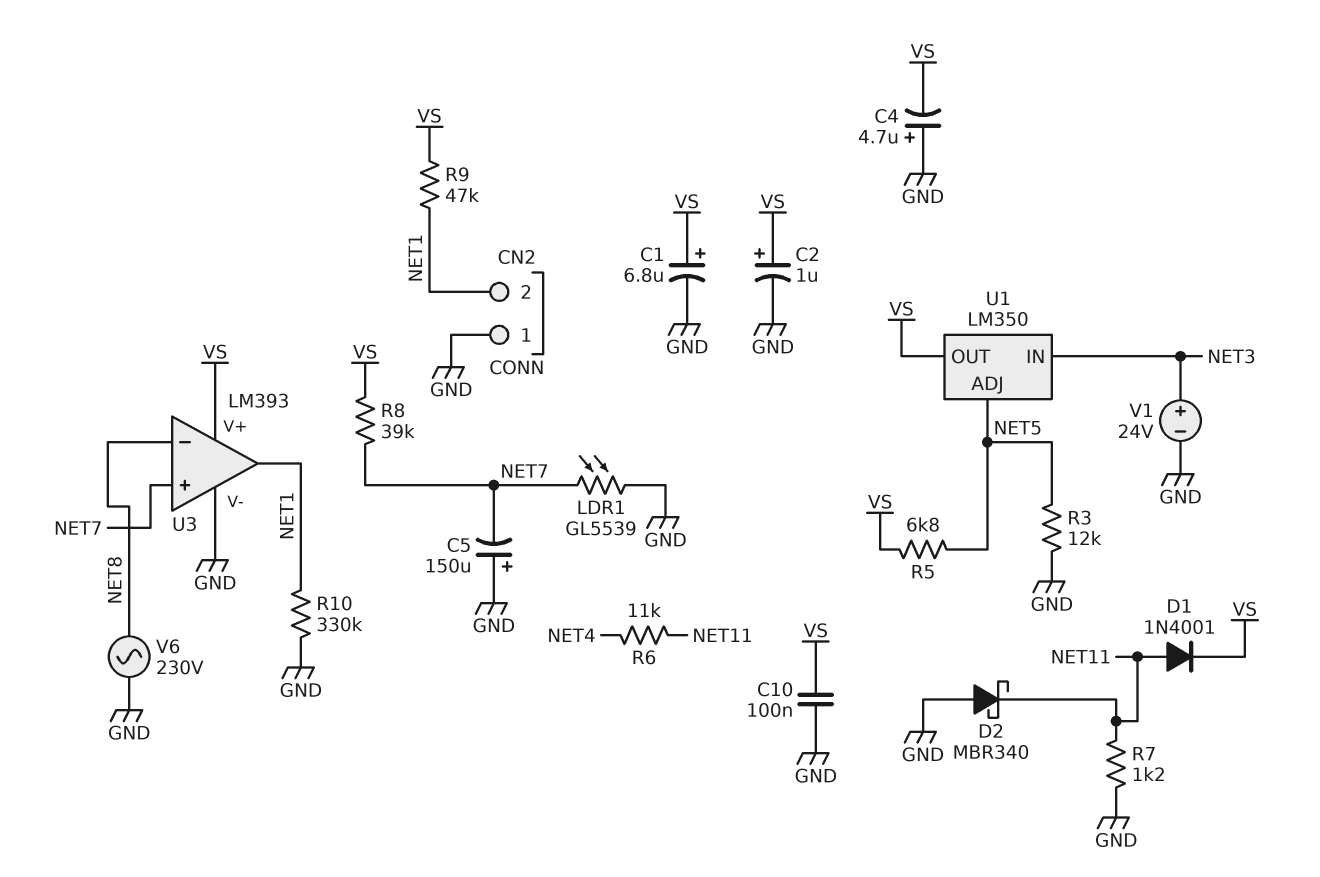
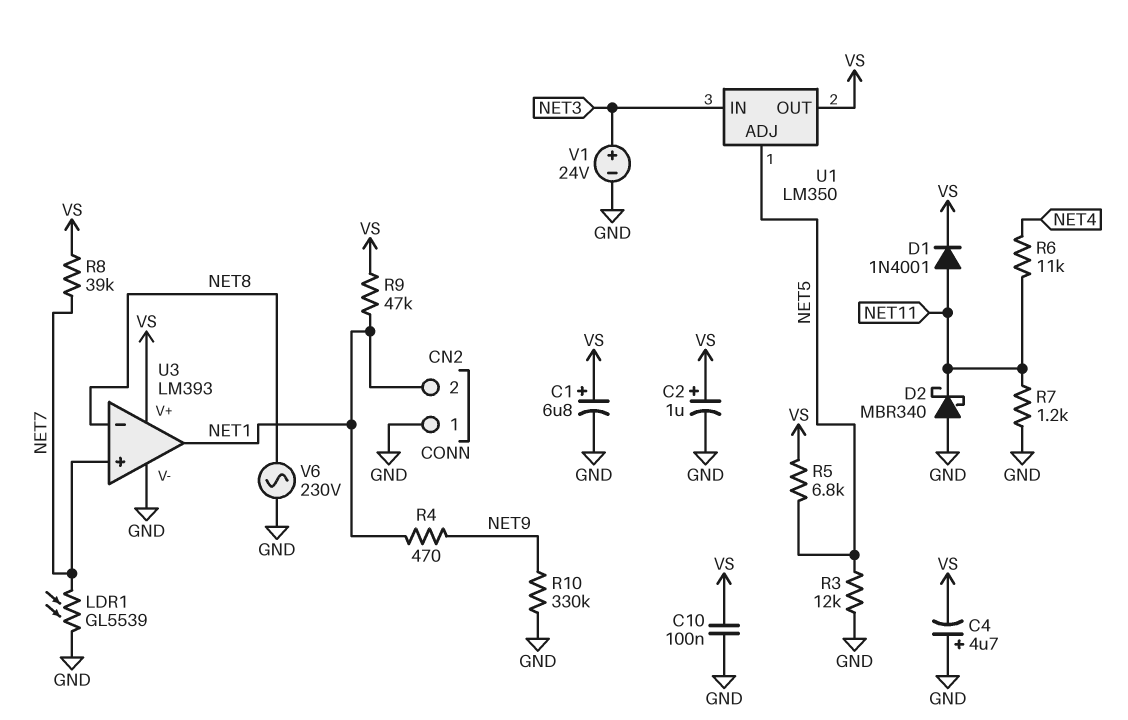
C5: 150uF (plus GND, minus NET7) -> none
R4: none -> 470 (NET1, NET9)
R10: 330k (GND, NET1) -> 330k (GND, NET9)

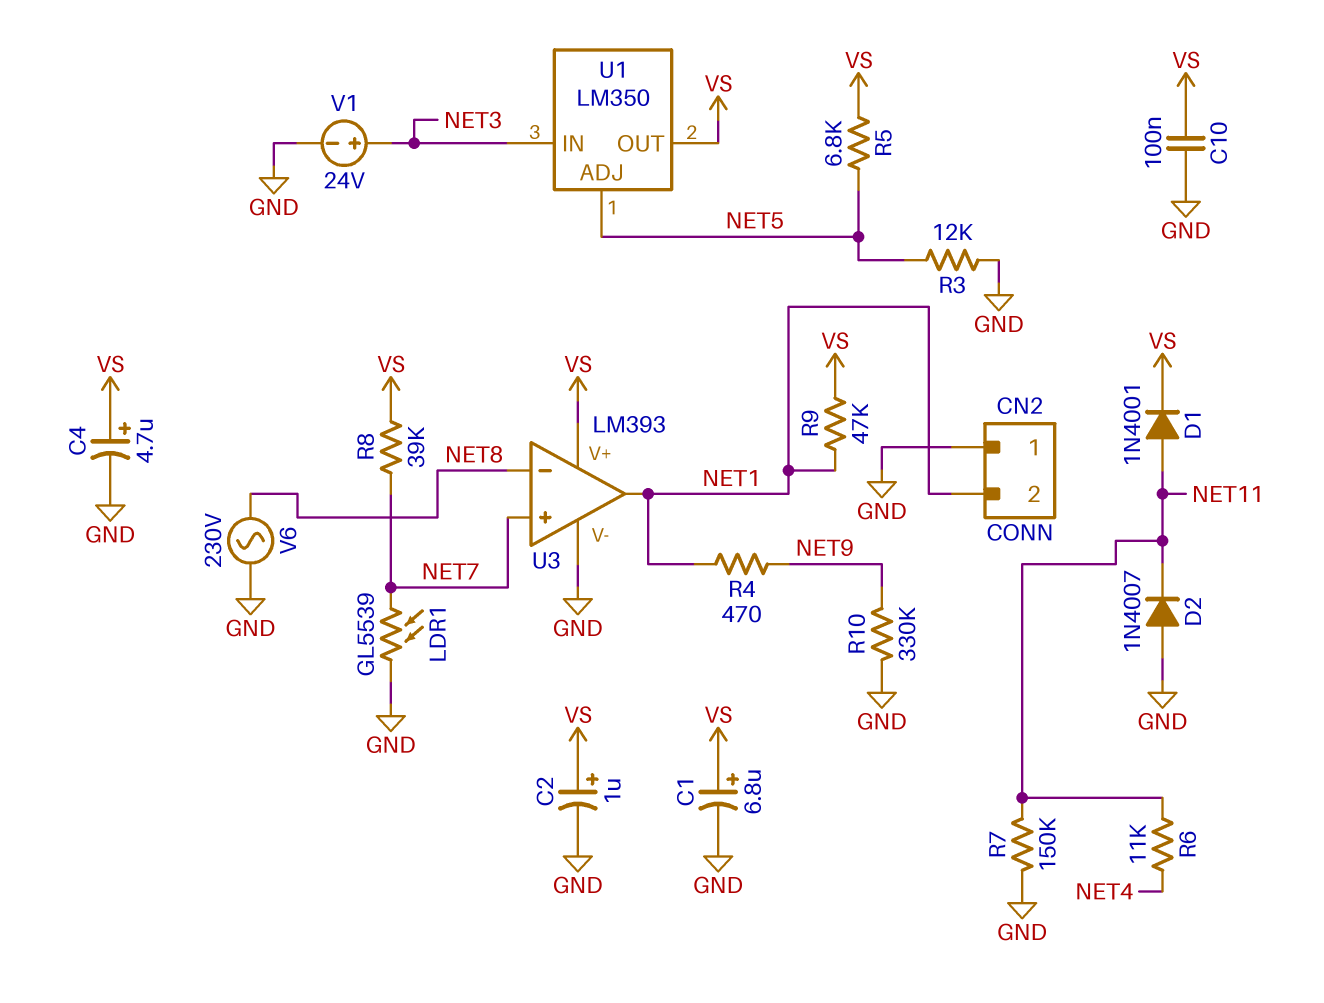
C4: 4.7uF (plus GND, minus VS) -> 4.7uF (plus VS, minus GND)
D2: schottky MBR340 (A GND, K NET11) -> diode 1N4007 (A GND, K NET11)
R7: 1.2k (GND, NET11) -> 150k (GND, NET11)

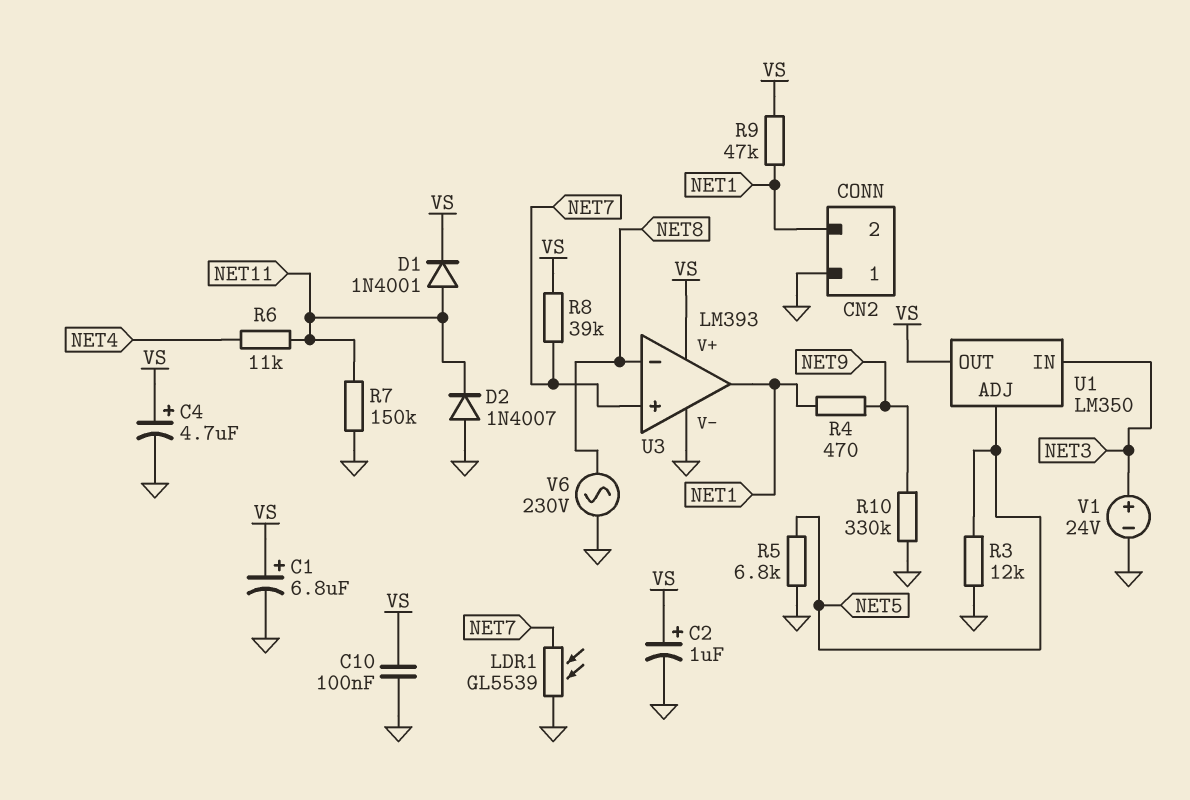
R5: 6.8k (NET5, VS) -> 6.8k (GND, NET5)

